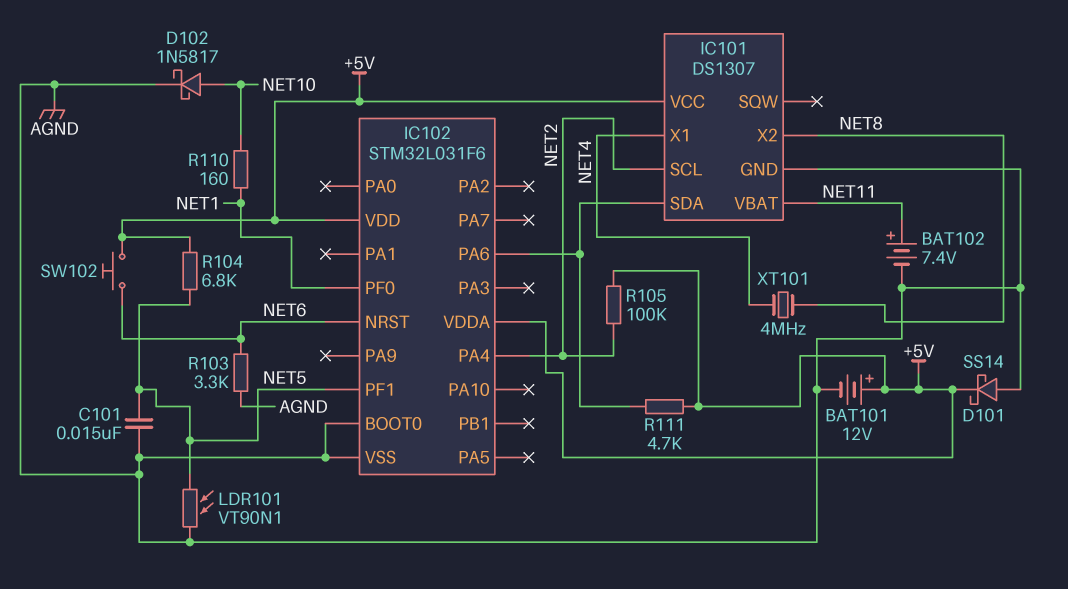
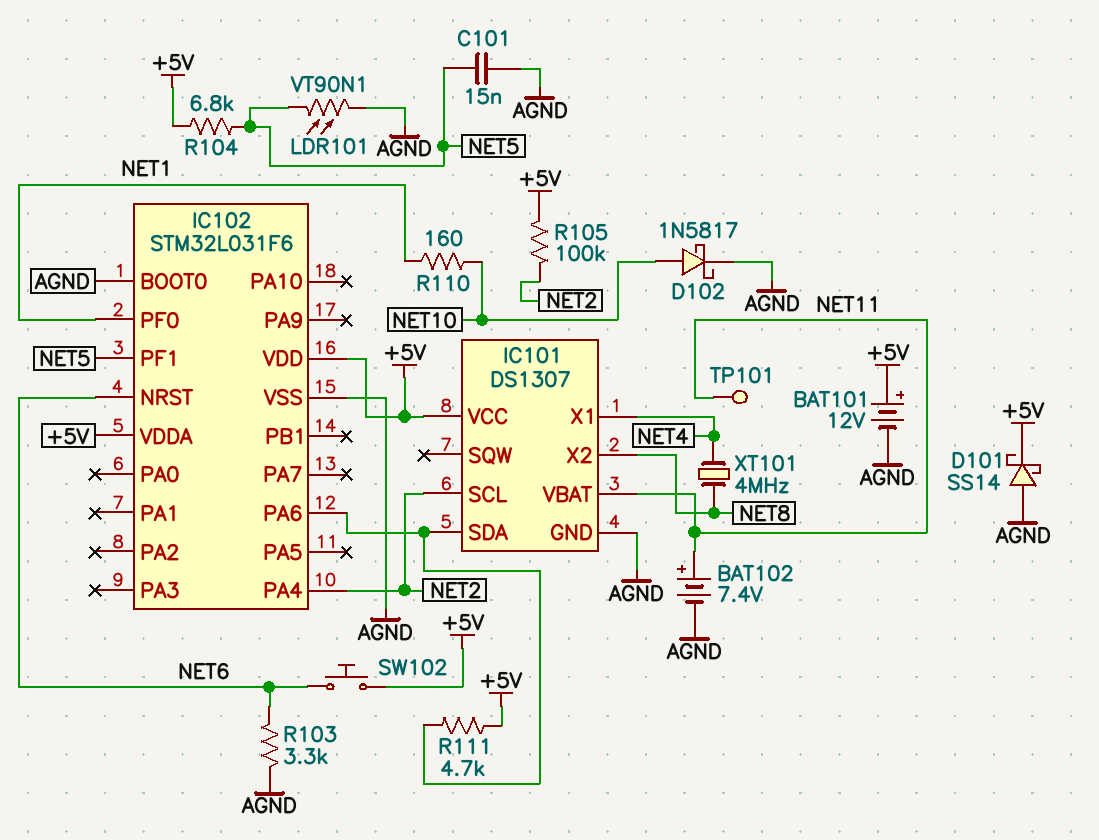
TP101: none -> test point (NET11)

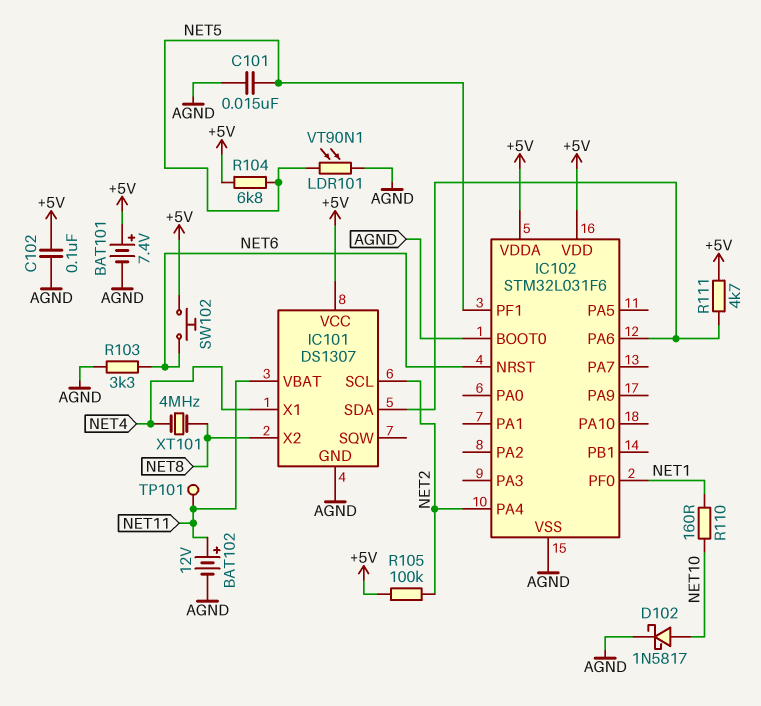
BAT101: 12V (plus +5V, minus AGND) -> 7.4V (plus +5V, minus AGND)
BAT102: 7.4V (plus NET11, minus AGND) -> 12V (plus NET11, minus AGND)
C102: none -> 100nF (+5V, AGND)
D101: schottky SS14 (A AGND, K +5V) -> none

